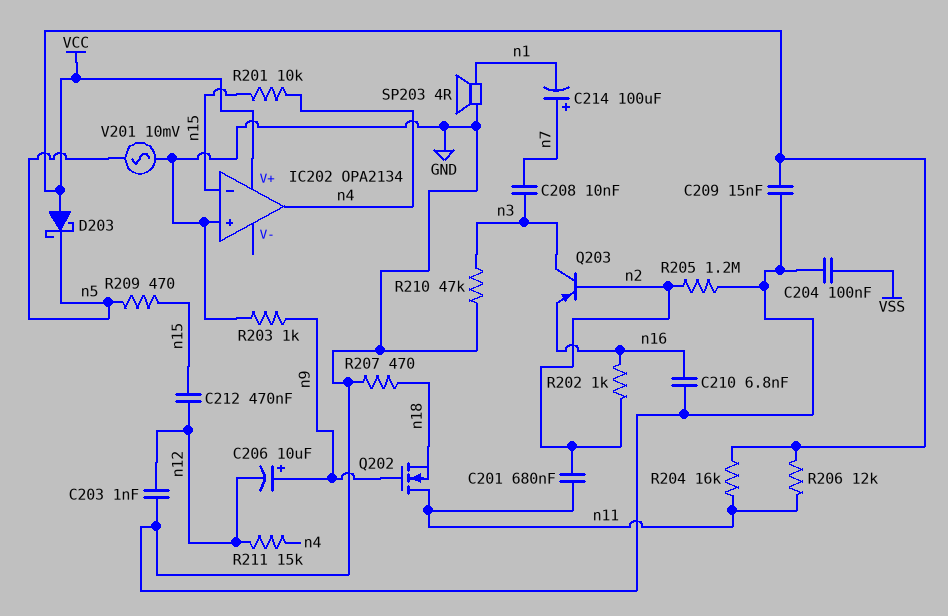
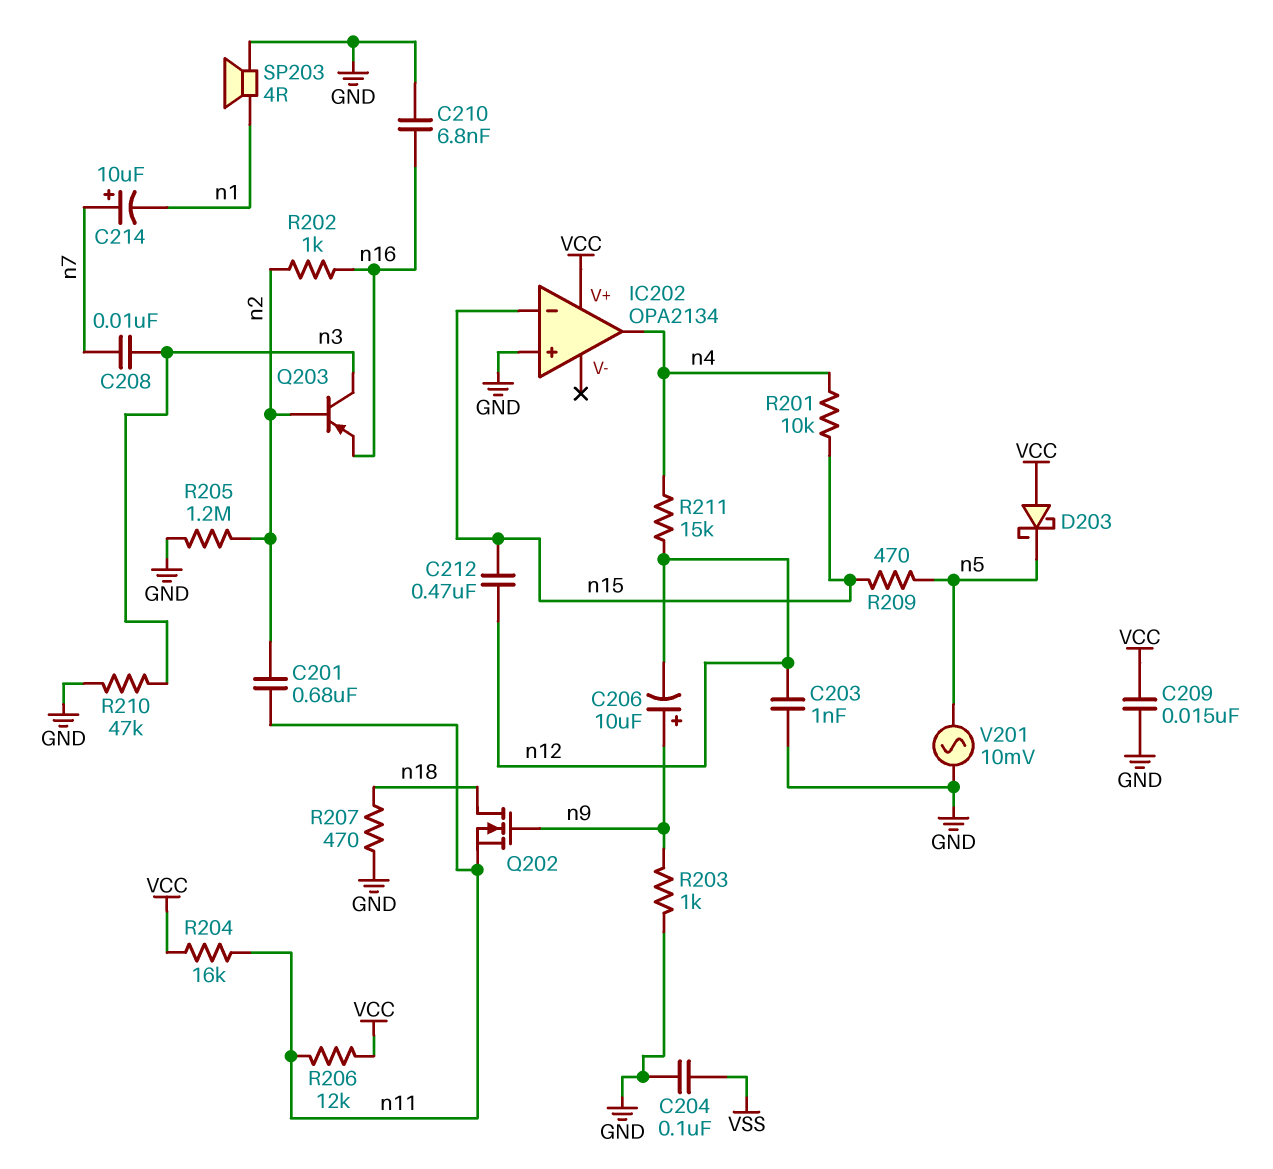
C214: 100uF (plus n7, minus n1) -> 10uF (plus n7, minus n1)
Q202: NMOS (G n9, D n11, S n18) -> NMOS (G n9, D n18, S n11)

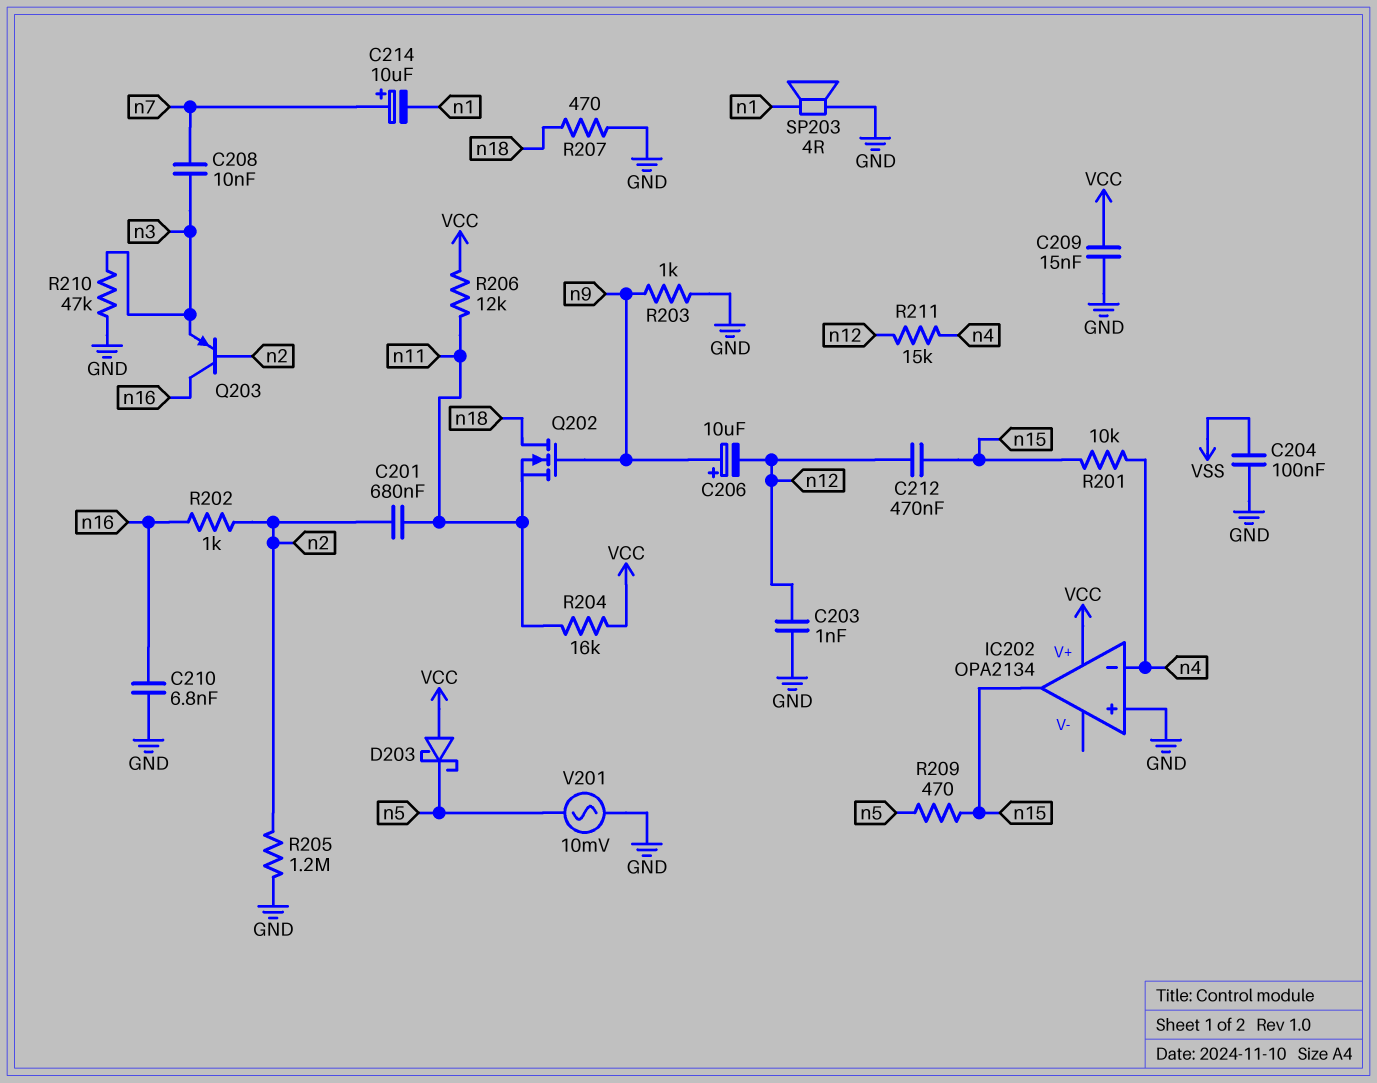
IC202 pin in-: n15 -> n4
IC202 pin out: n4 -> n15
Q203: PNP (B n2, C n3, E n16) -> PNP (B n2, C n16, E n3)

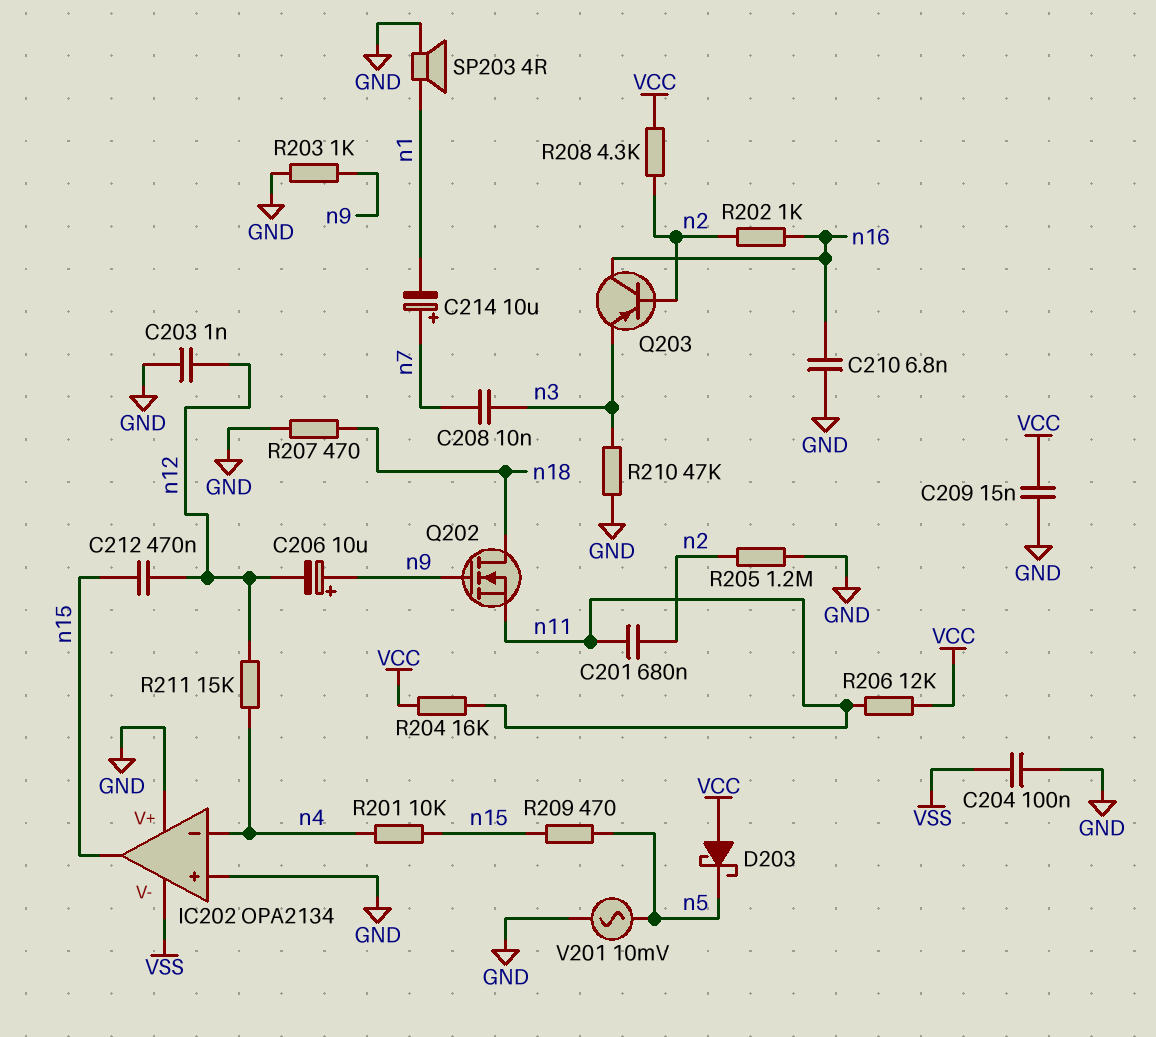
IC202 pin V+: VCC -> GND
IC202 pin V-: none -> VSS
R208: none -> 4.3k (VCC, n2)

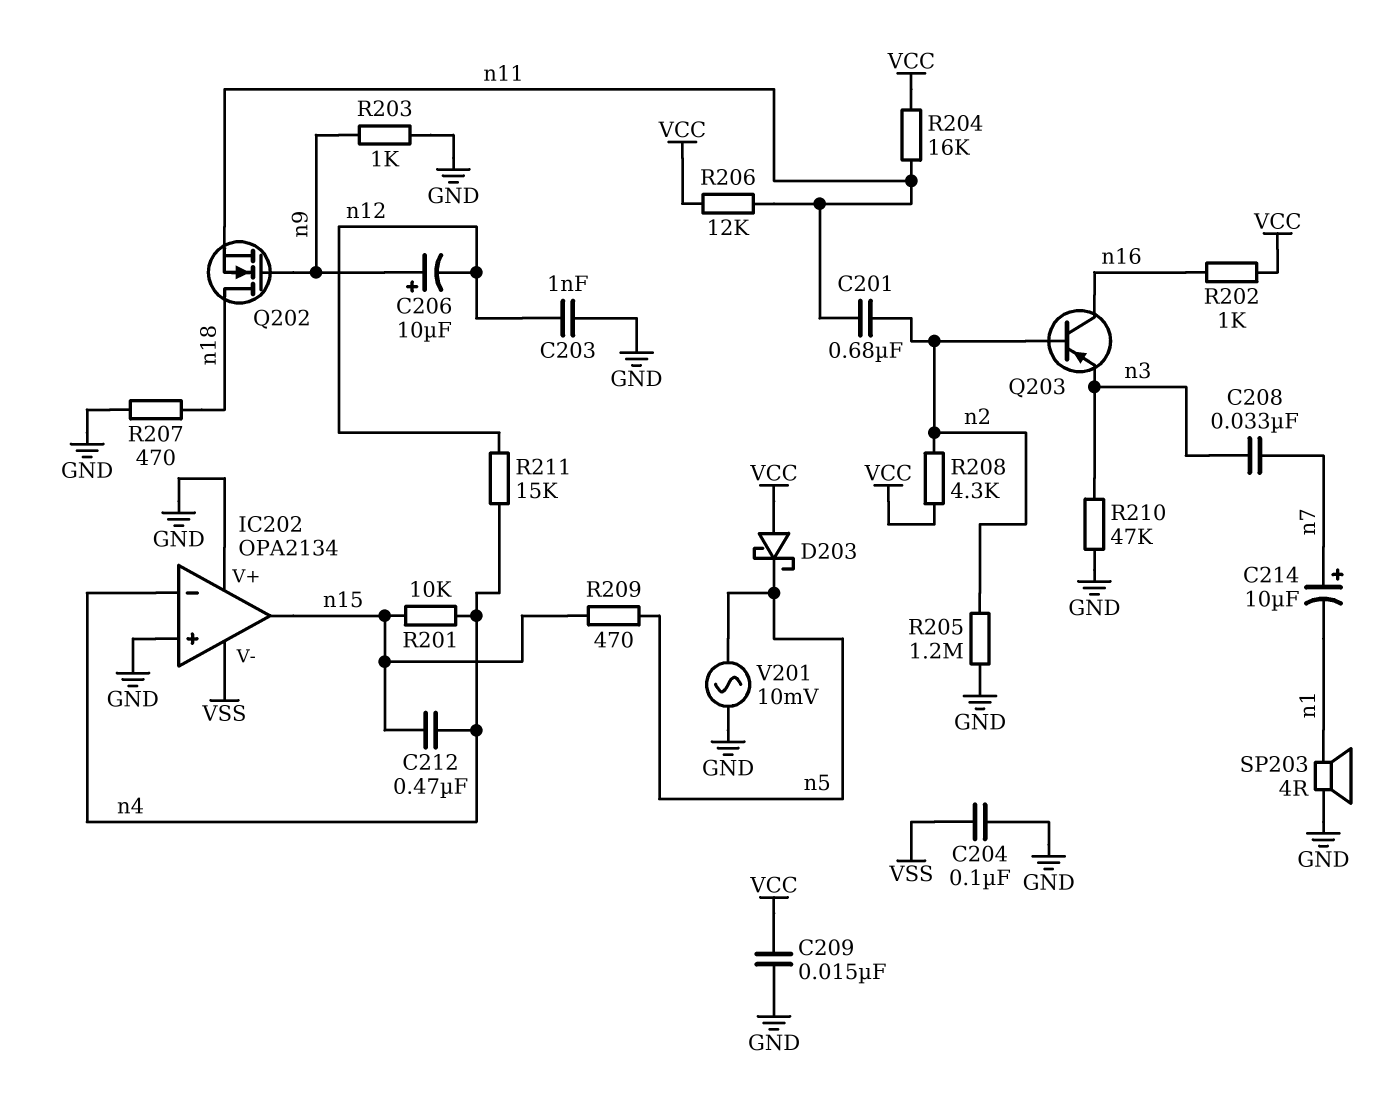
C208: 10nF (n3, n7) -> 33nF (n3, n7)
C210: 6.8nF (GND, n16) -> none
C212: 470nF (n12, n15) -> 470nF (n4, n15)
R202: 1k (n2, n16) -> 1k (VCC, n16)

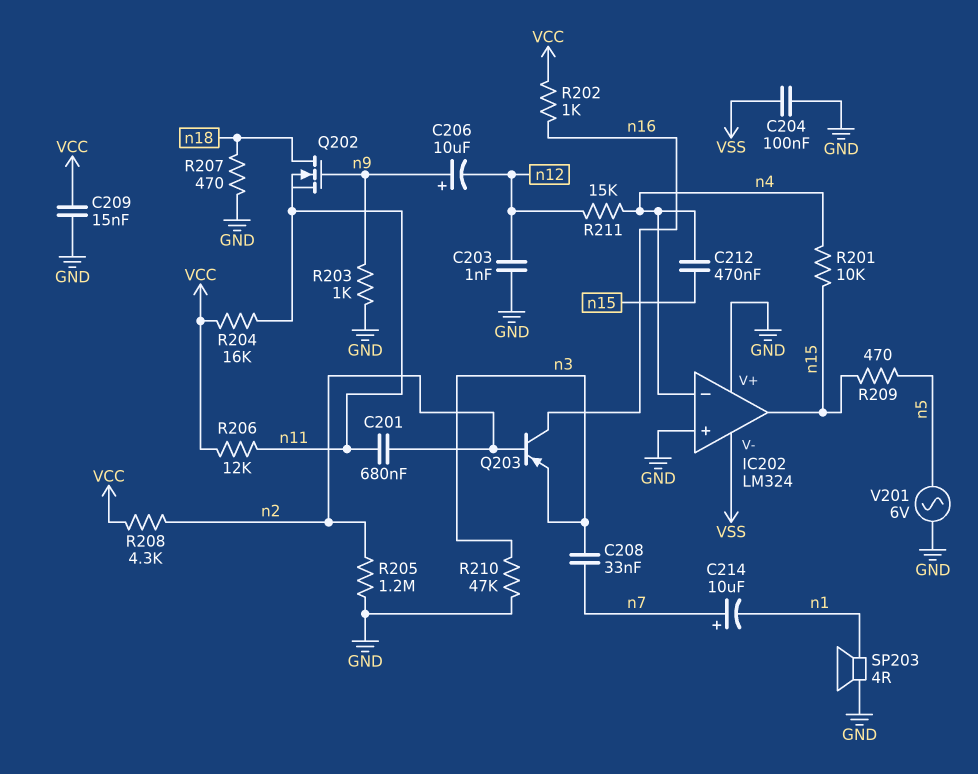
D203: schottky (A VCC, K n5) -> none
IC202: OPA2134 -> LM324
V201: AC 10mV (GND, n5) -> AC 6V (GND, n5)

